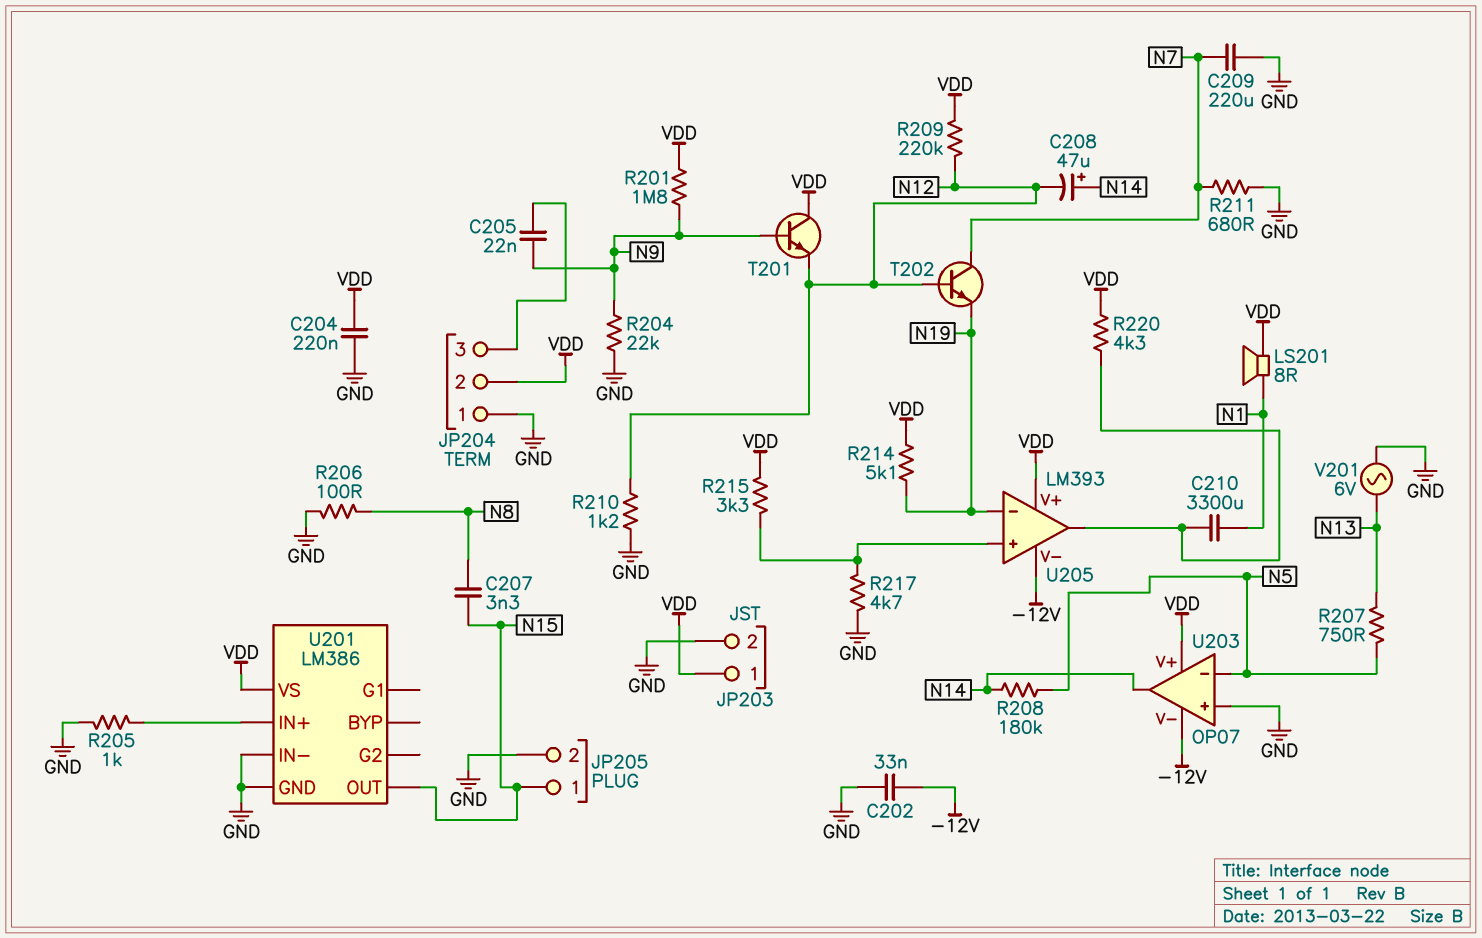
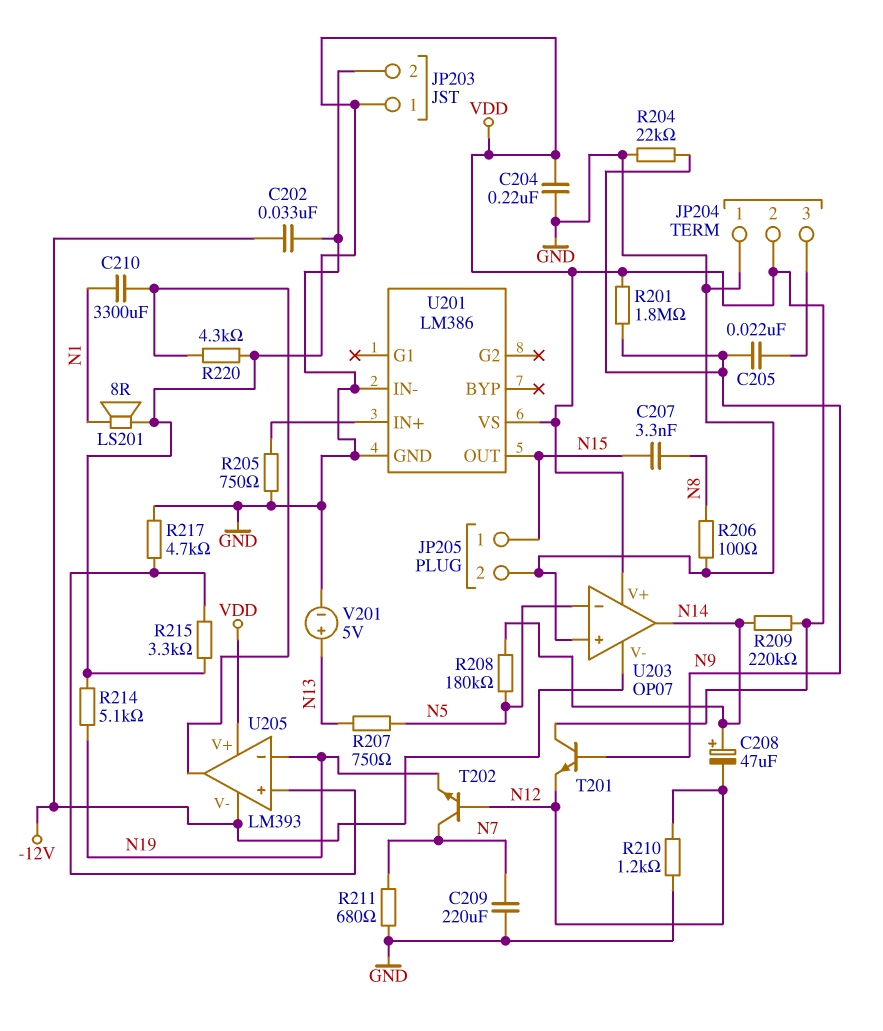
R205: 1k (GND, U201/IN+) -> 750 (GND, U201/IN+)
R209: 220k (N12, VDD) -> 220k (N14, VDD)
V201: AC 6V (GND, N13) -> 5V (plus N13, minus GND)

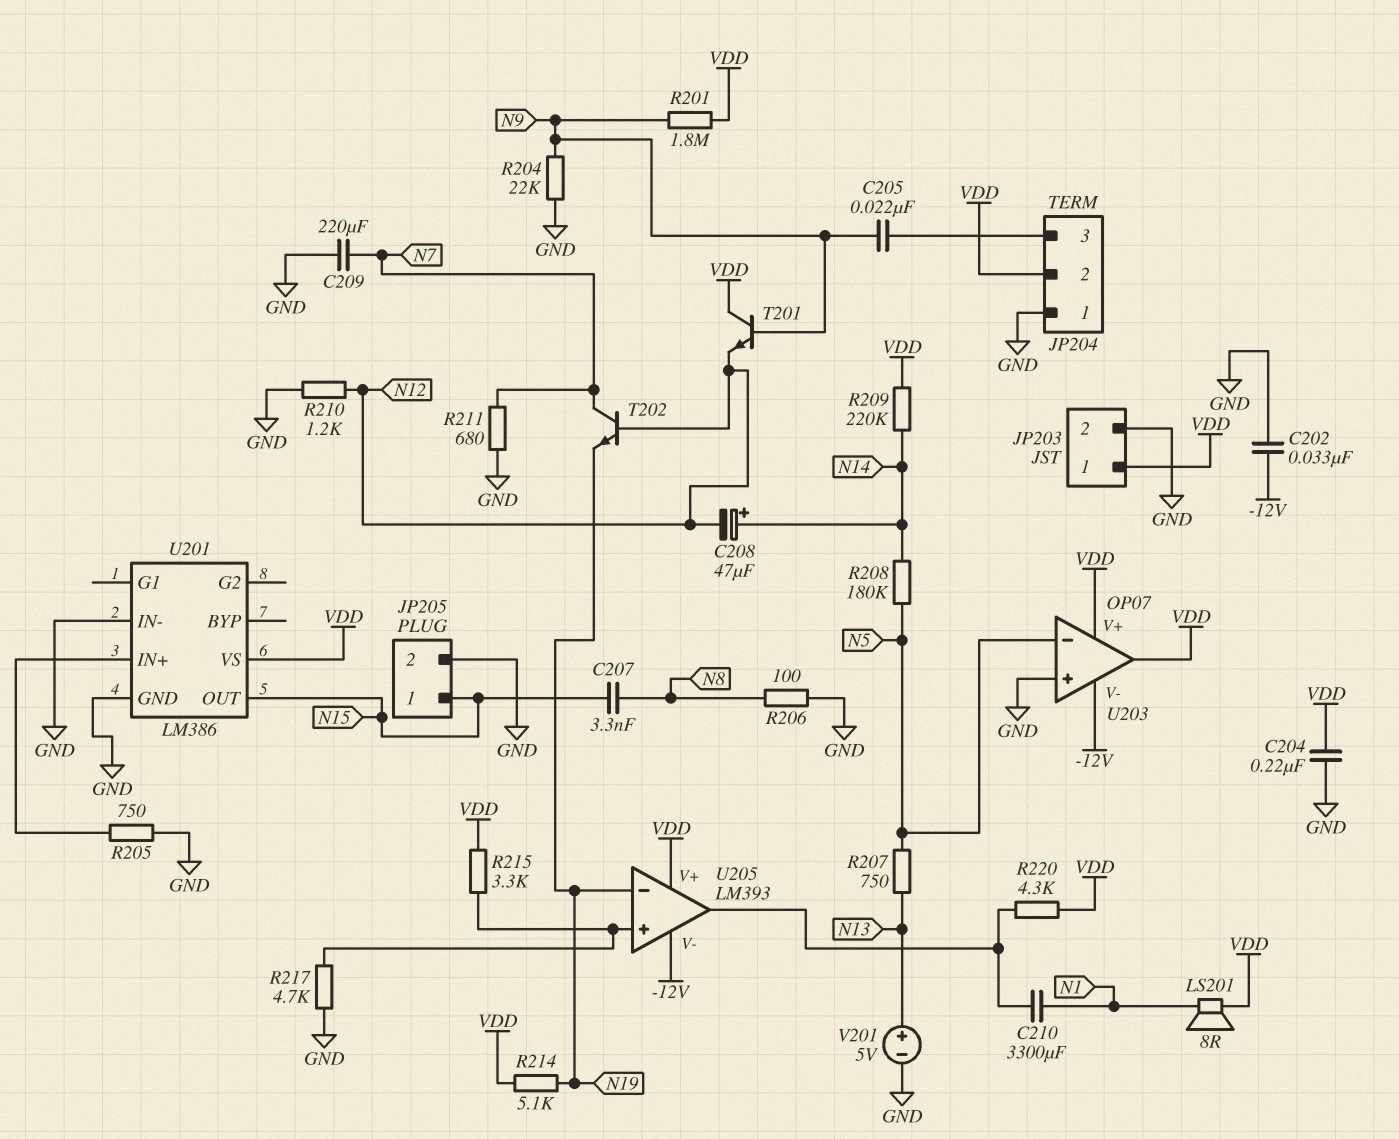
U203 pin out: N14 -> VDD

